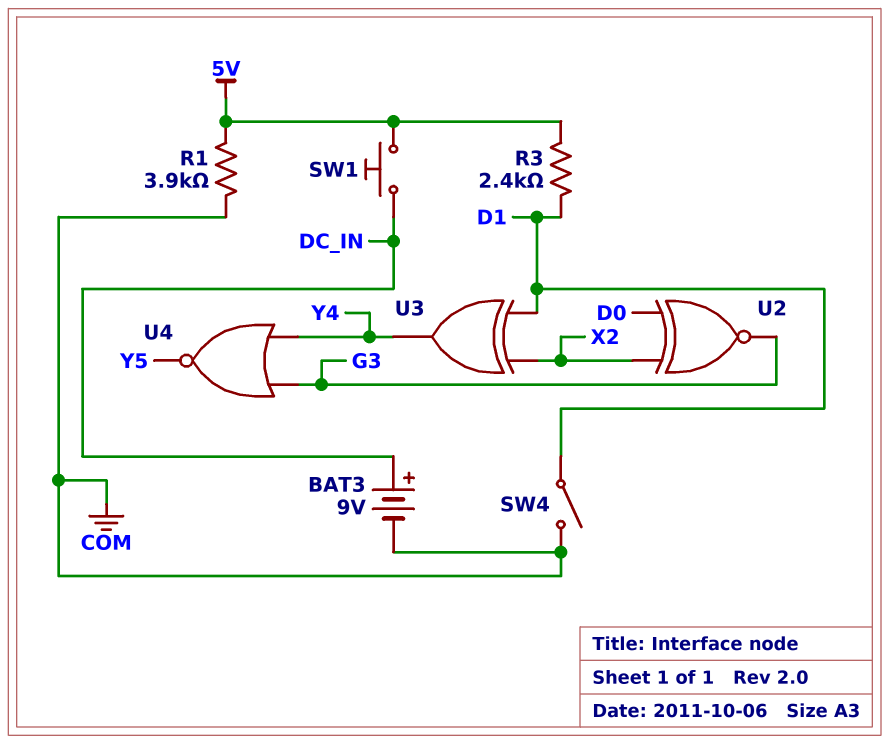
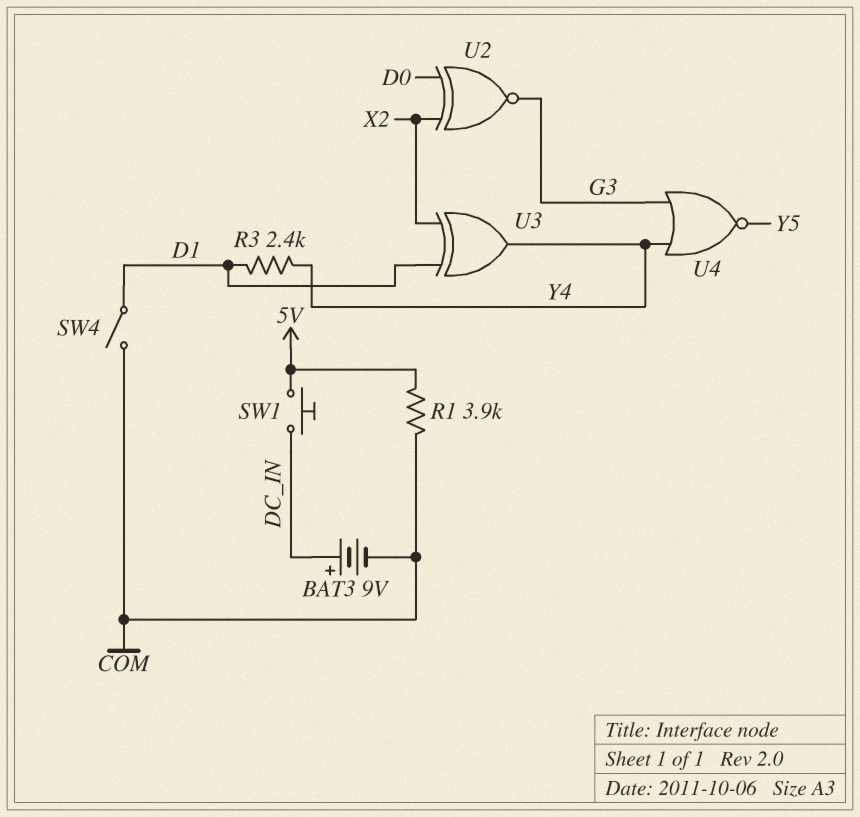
R3: 2.4k (5V, D1) -> 2.4k (D1, Y4)

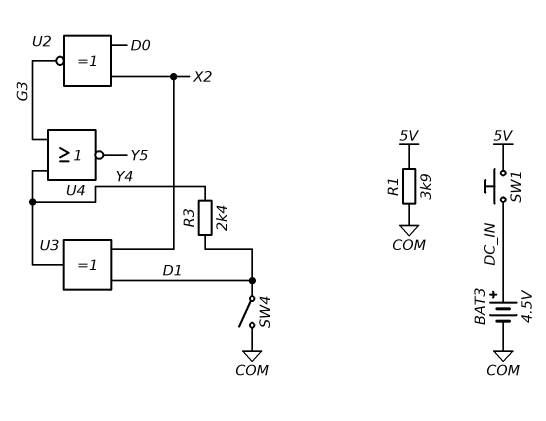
BAT3: 9V (plus DC_IN, minus COM) -> 4.5V (plus DC_IN, minus COM)

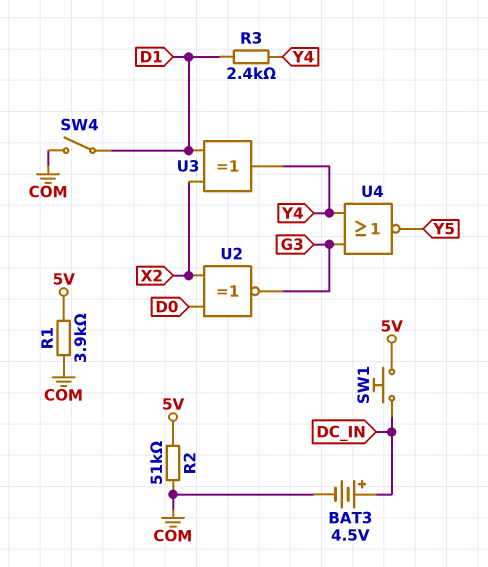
R2: none -> 51k (5V, COM)

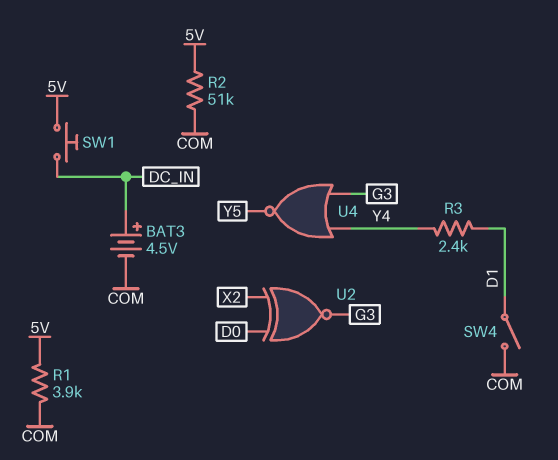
U3: XOR (in D1, in X2, out Y4) -> none

